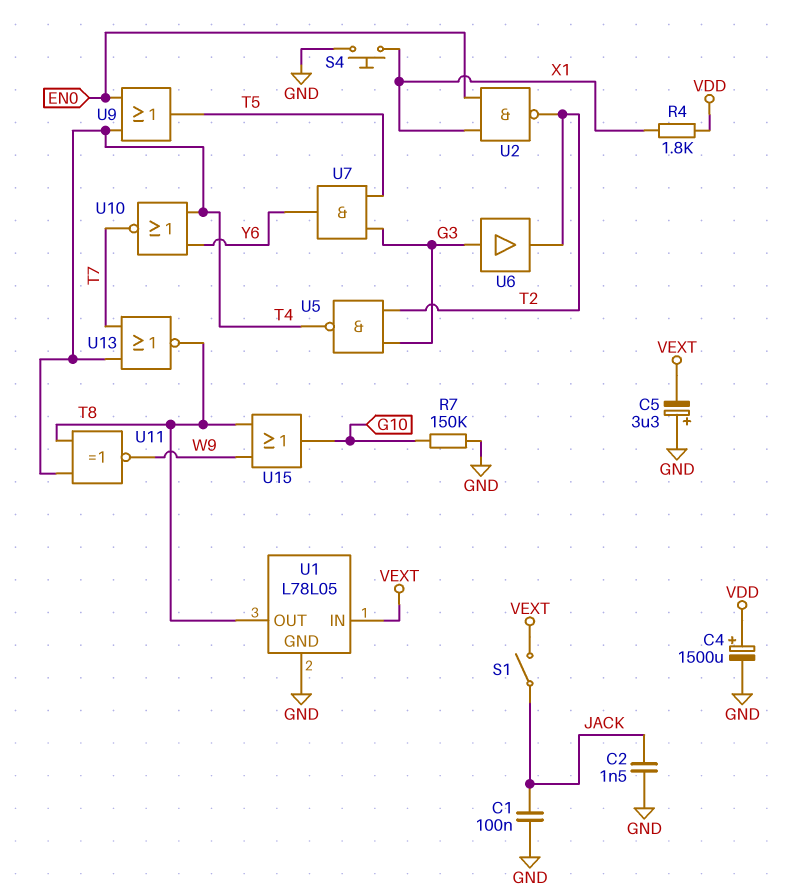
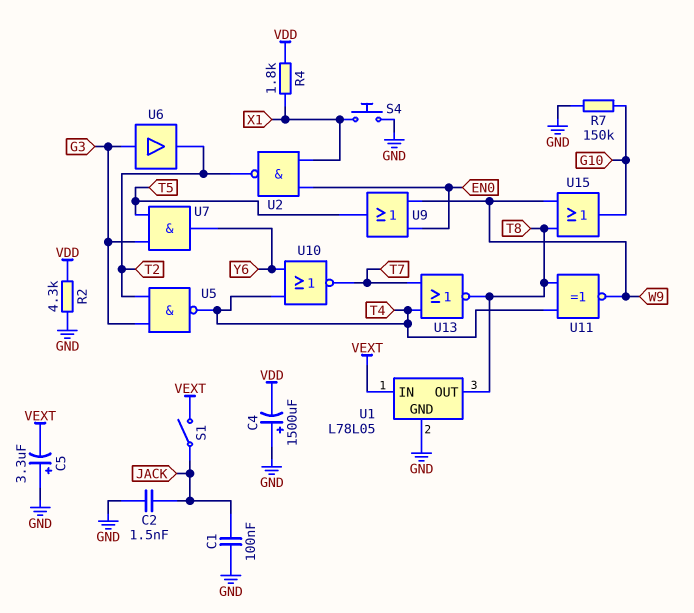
C4: 1500uF (plus VDD, minus GND) -> 1500uF (plus GND, minus VDD)
R2: none -> 4.3k (GND, VDD)
U9: OR (in EN0, in T4, out T5) -> OR (in EN0, in W9, out T5)

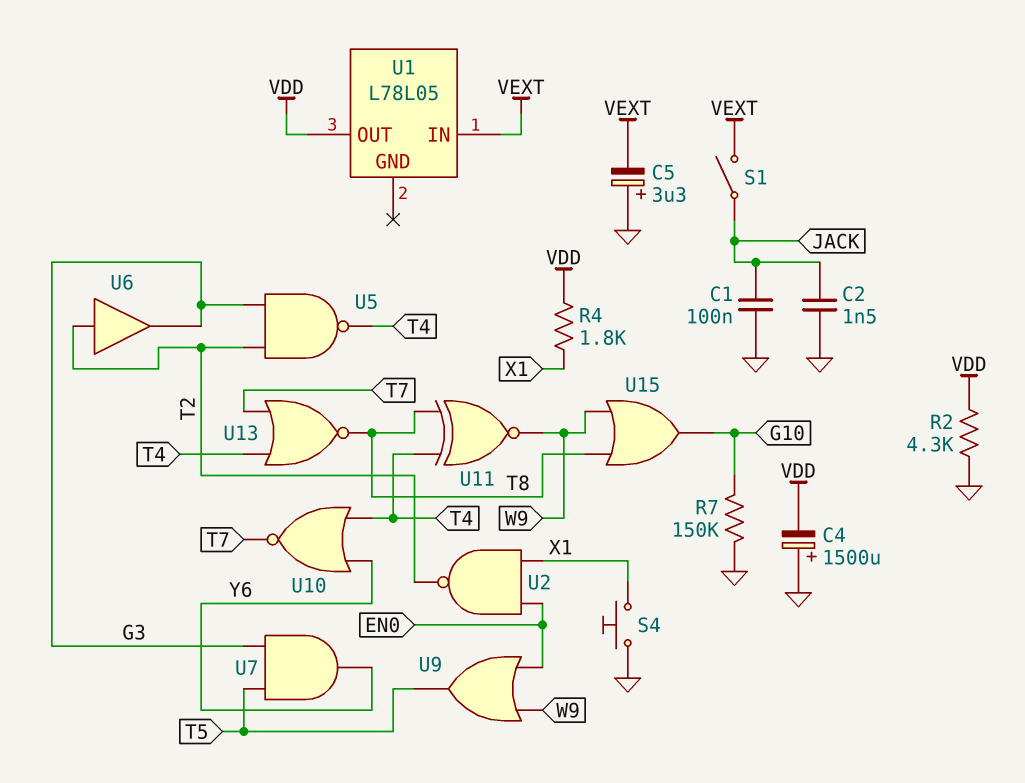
U1 pin GND: GND -> none
U1 pin OUT: T8 -> VDD
U6: buffer (in G3, out T2) -> buffer (in T2, out G3)

